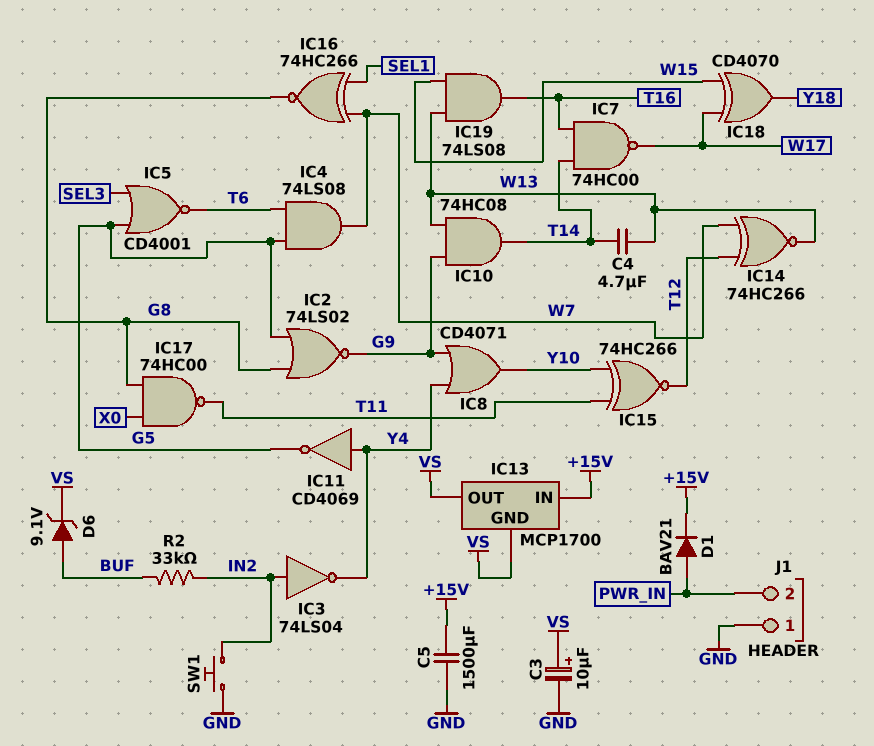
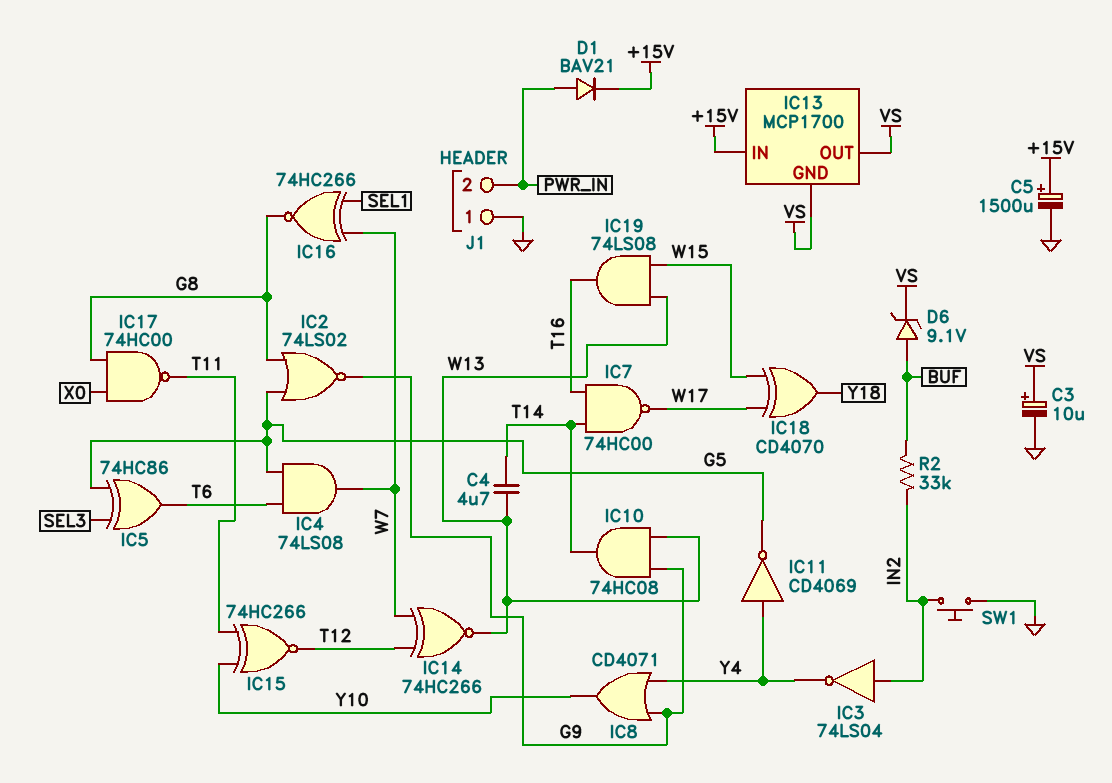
C5: 1500uF (+15V, GND) -> 1500uF (plus +15V, minus GND)
IC5: NOR CD4001 (in G5, in SEL3, out T6) -> XOR 74HC86 (in G5, in SEL3, out T6)

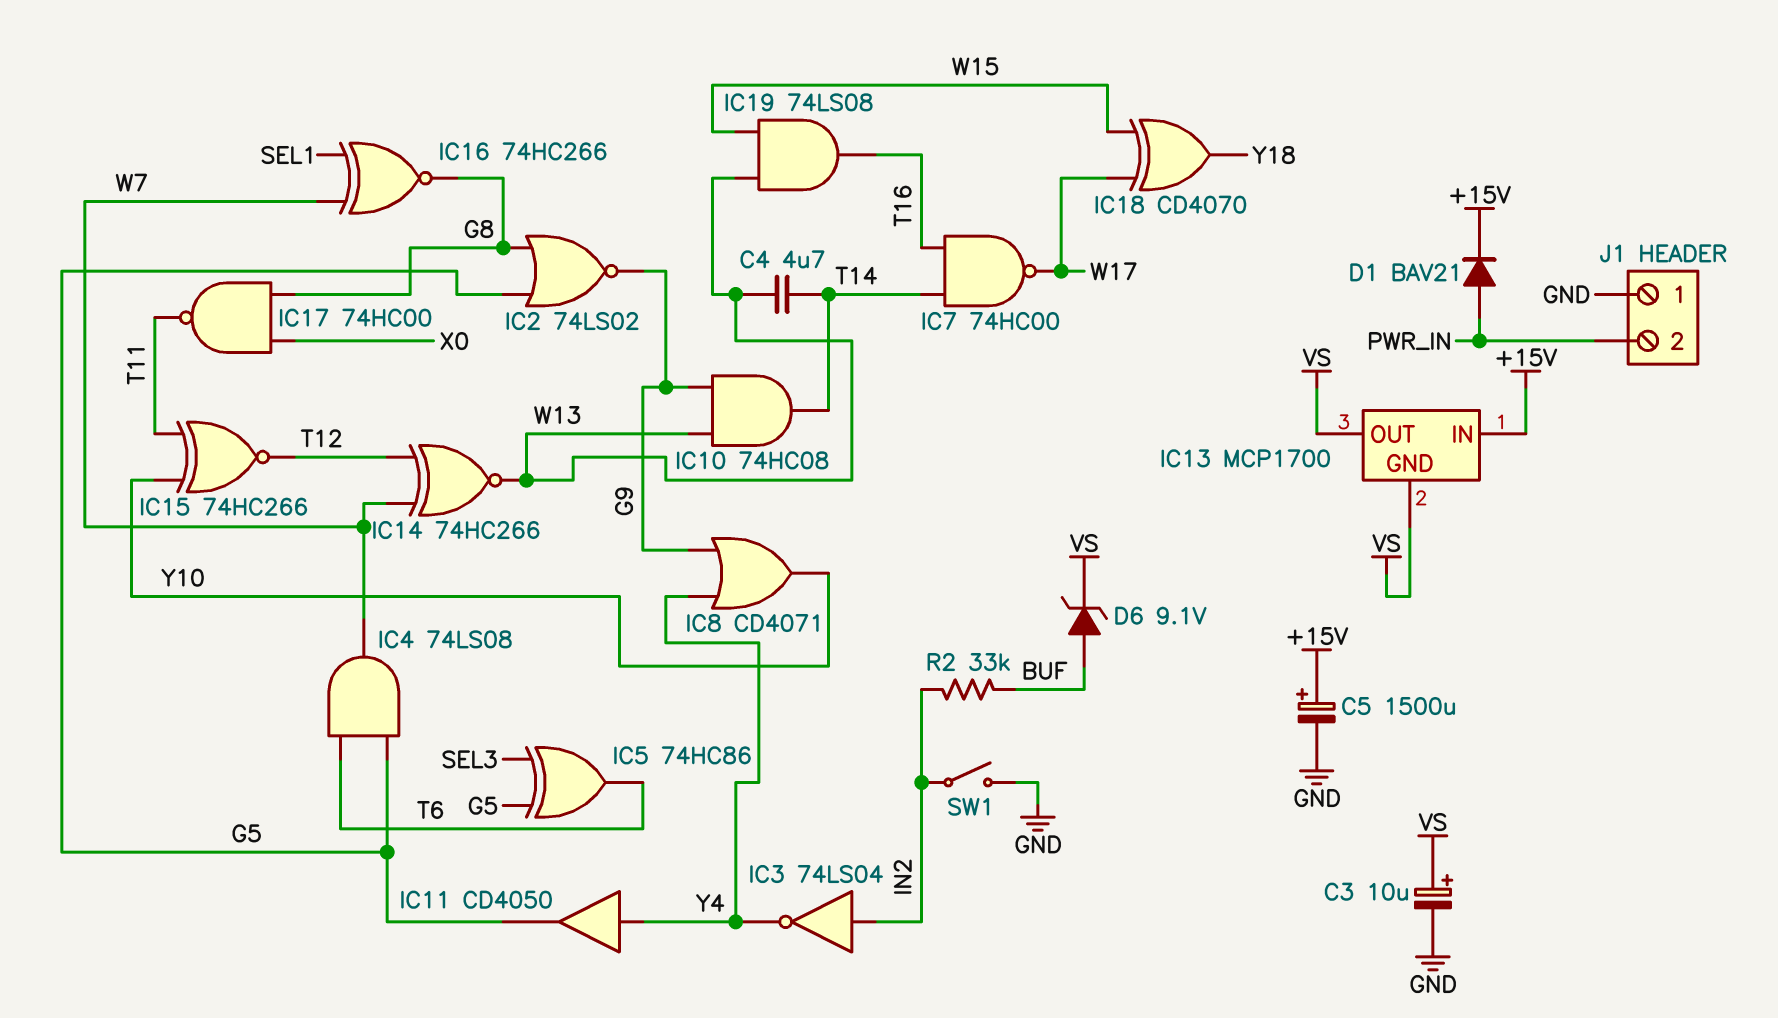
IC11: NOT CD4069 (in Y4, out G5) -> buffer CD4050 (in Y4, out G5)
SW1: button (GND, IN2) -> switch (GND, IN2)

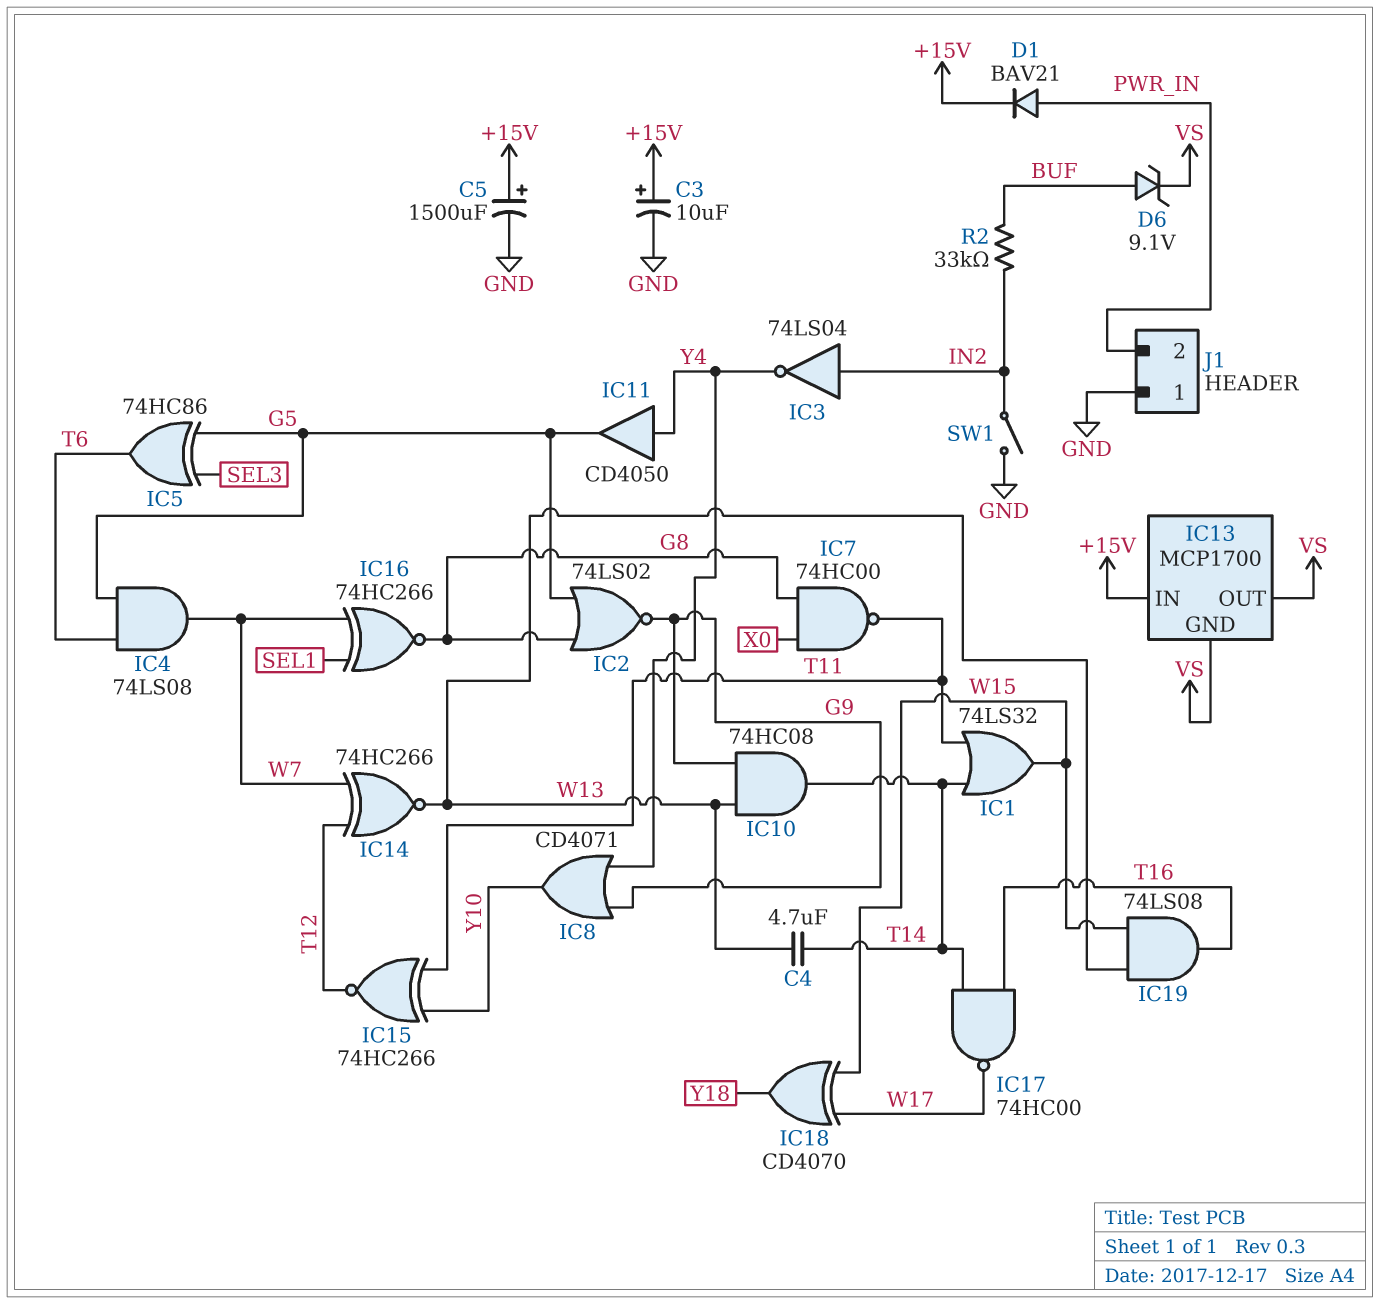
C3: 10uF (plus VS, minus GND) -> 10uF (plus +15V, minus GND)
IC1: none -> OR 74LS32 (in T11, in T14, out W15)
IC7: NAND 74HC00 (in T14, in T16, out W17) -> NAND 74HC00 (in G8, in X0, out T11)
IC17: NAND 74HC00 (in G8, in X0, out T11) -> NAND 74HC00 (in T14, in T16, out W17)

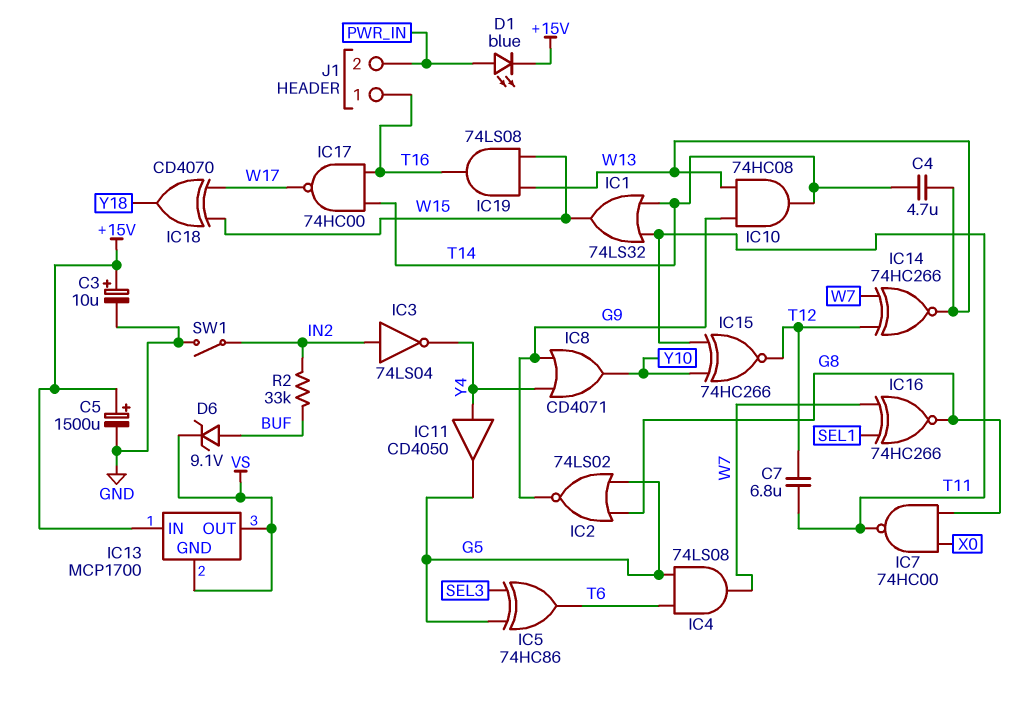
C7: none -> 6.8uF (T11, T12)
D1: diode BAV21 (A PWR_IN, K +15V) -> LED blue (A PWR_IN, K +15V)
J1 pin 1: GND -> T16

